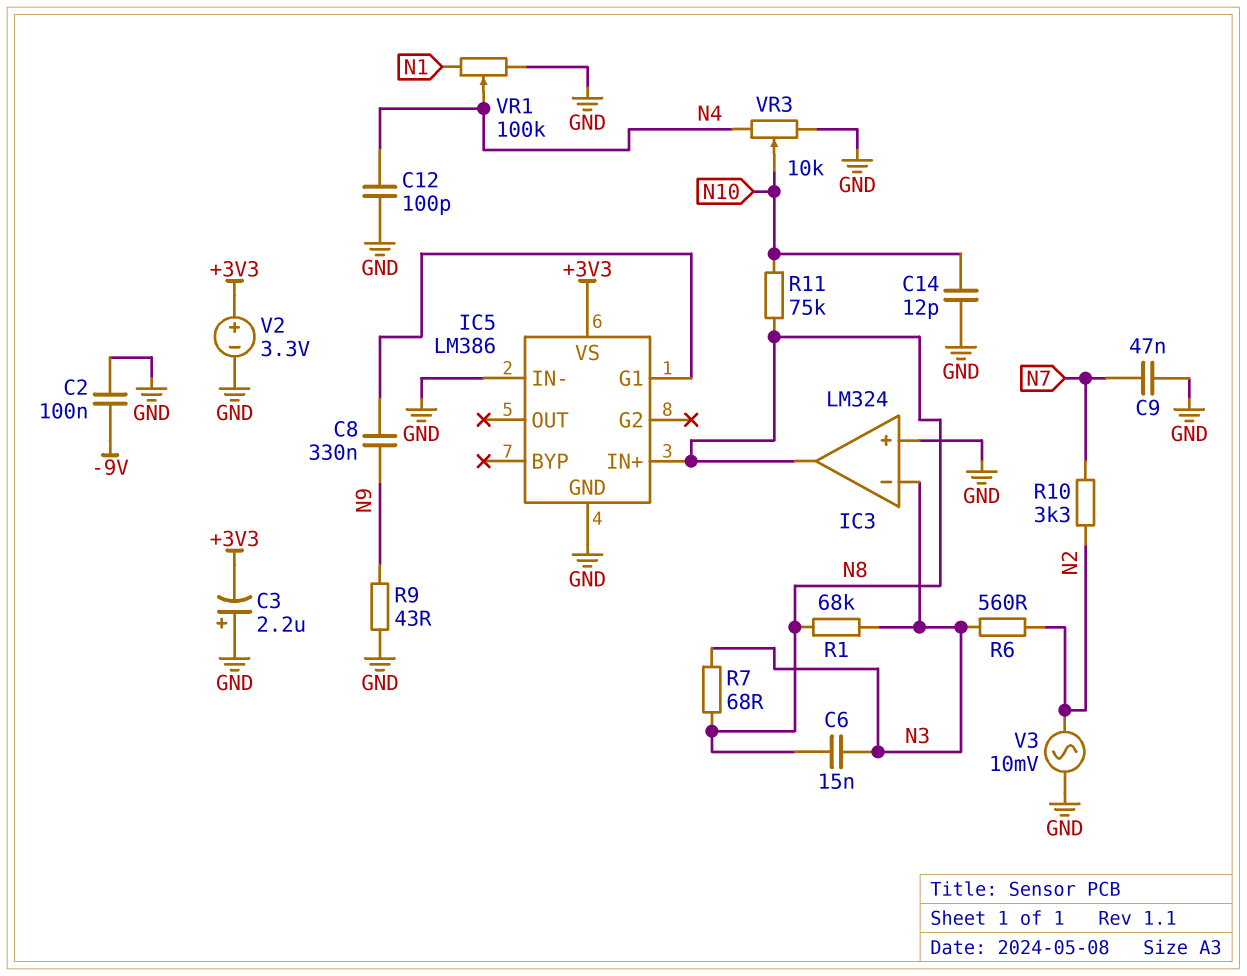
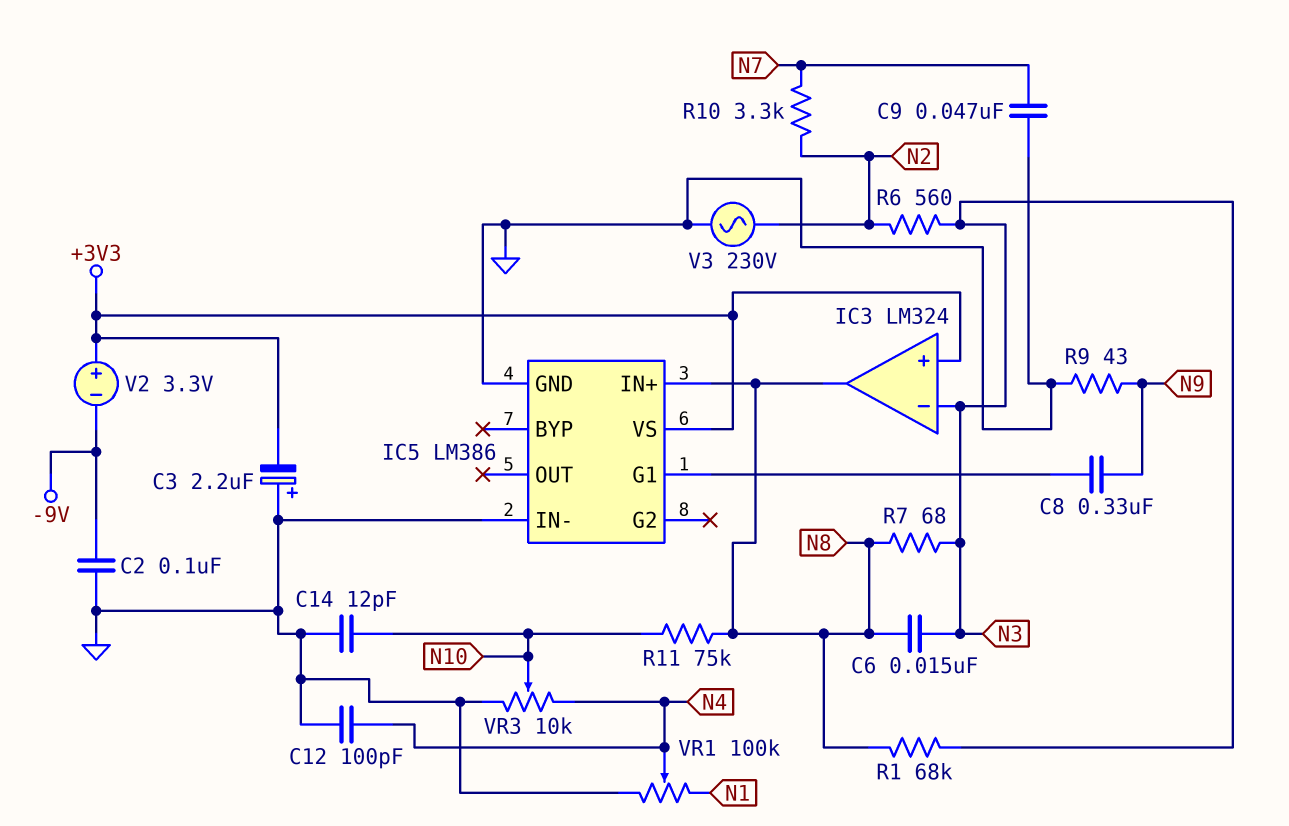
IC3 pin in+: GND -> +3V3
V2: 3.3V (plus +3V3, minus GND) -> 3.3V (plus +3V3, minus -9V)
V3: AC 10mV (GND, N2) -> AC 230V (GND, N2)

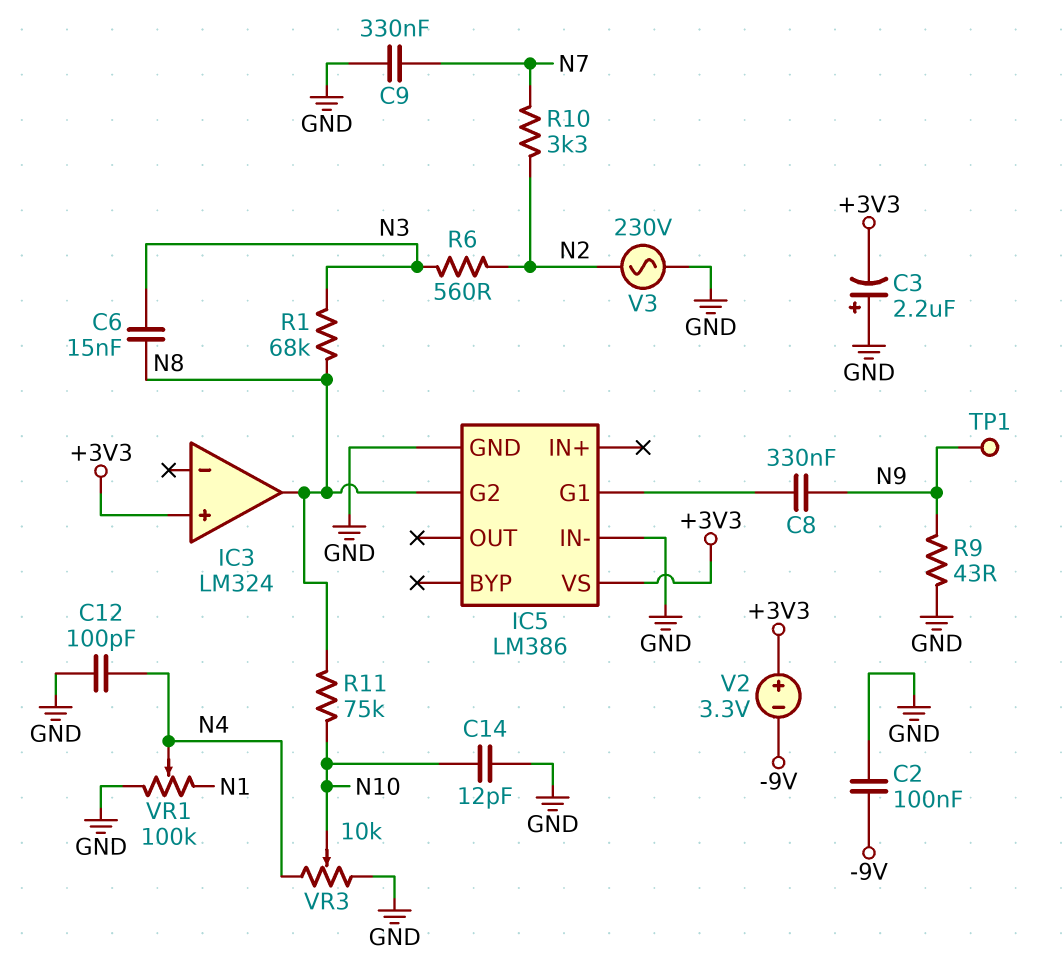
C9: 47nF (GND, N7) -> 330nF (GND, N7)
IC3 pin in-: N3 -> none
IC5 pin G2: none -> N8
IC5 pin IN+: N8 -> none
R7: 68 (N3, N8) -> none
TP1: none -> test point (N9)

